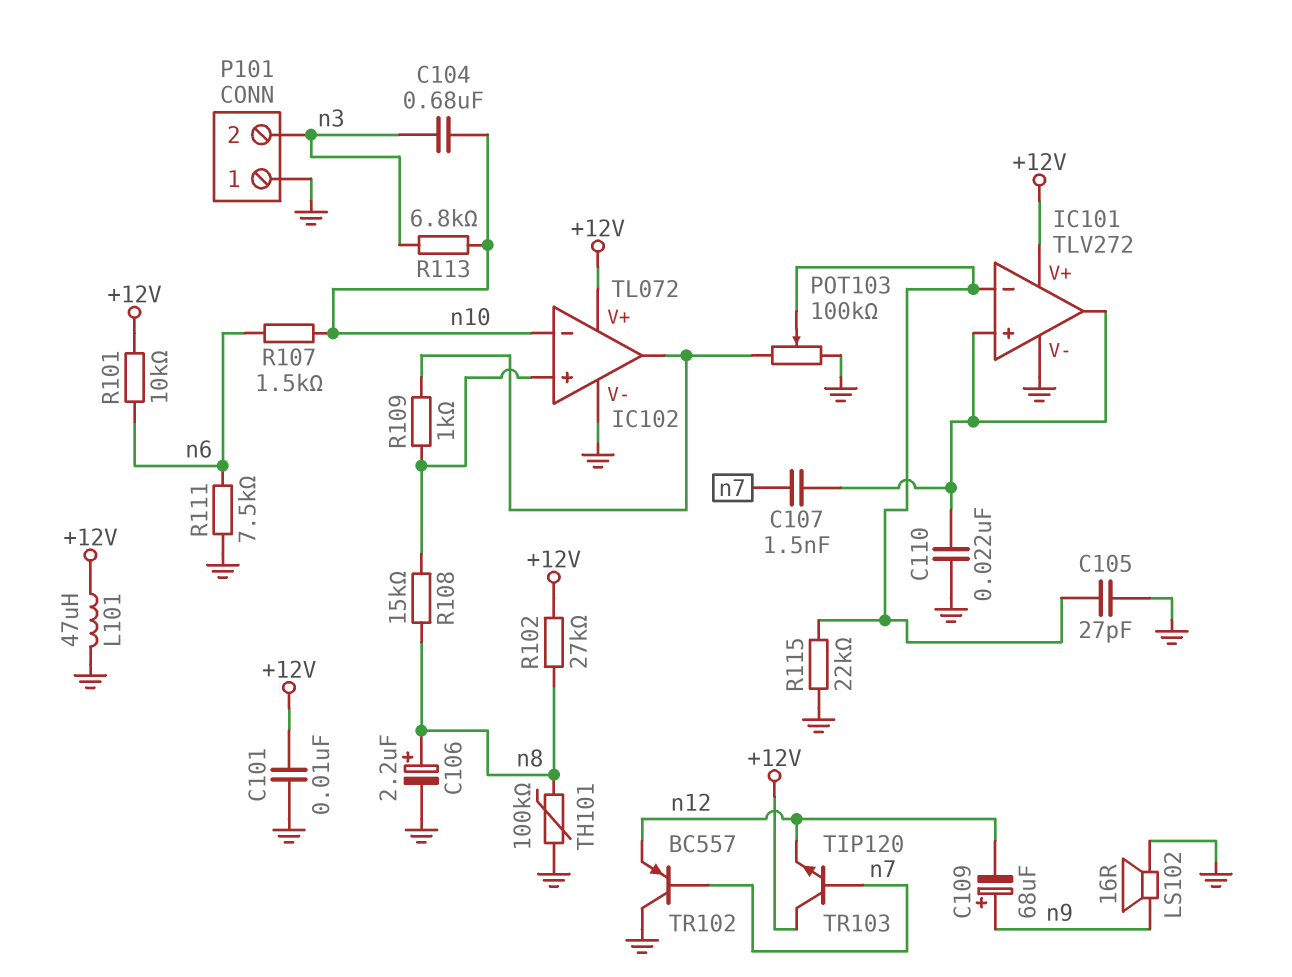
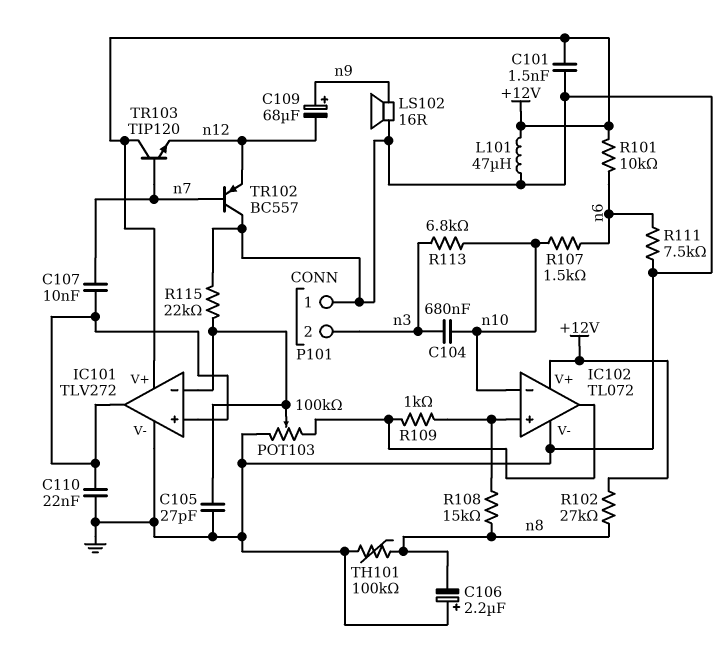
C101: 10nF (+12V, GND) -> 1.5nF (+12V, GND)
C106: 2.2uF (plus n8, minus GND) -> 2.2uF (plus GND, minus n8)
C107: 1.5nF (IC101/in+, n7) -> 10nF (IC101/in+, n7)

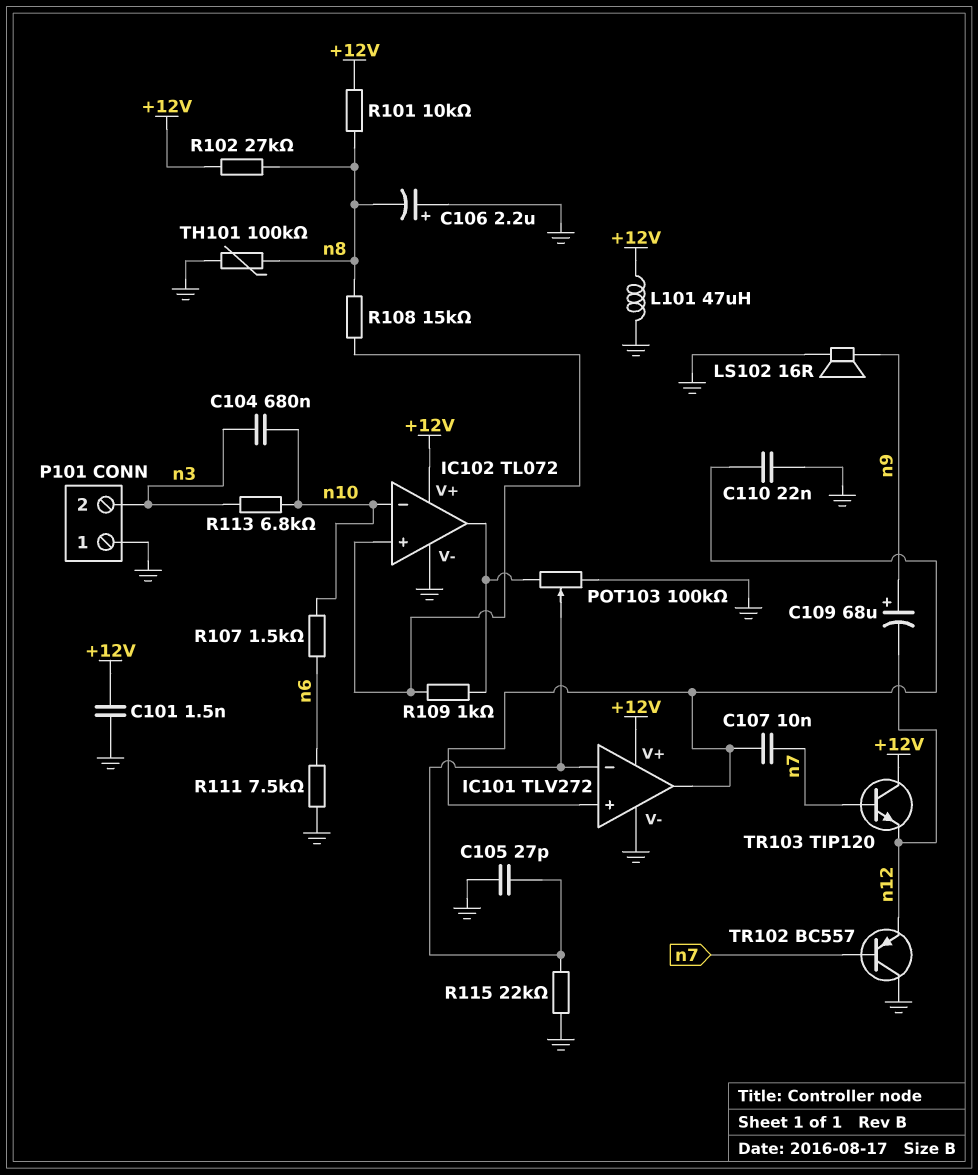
R101: 10k (+12V, n6) -> 10k (+12V, n8)

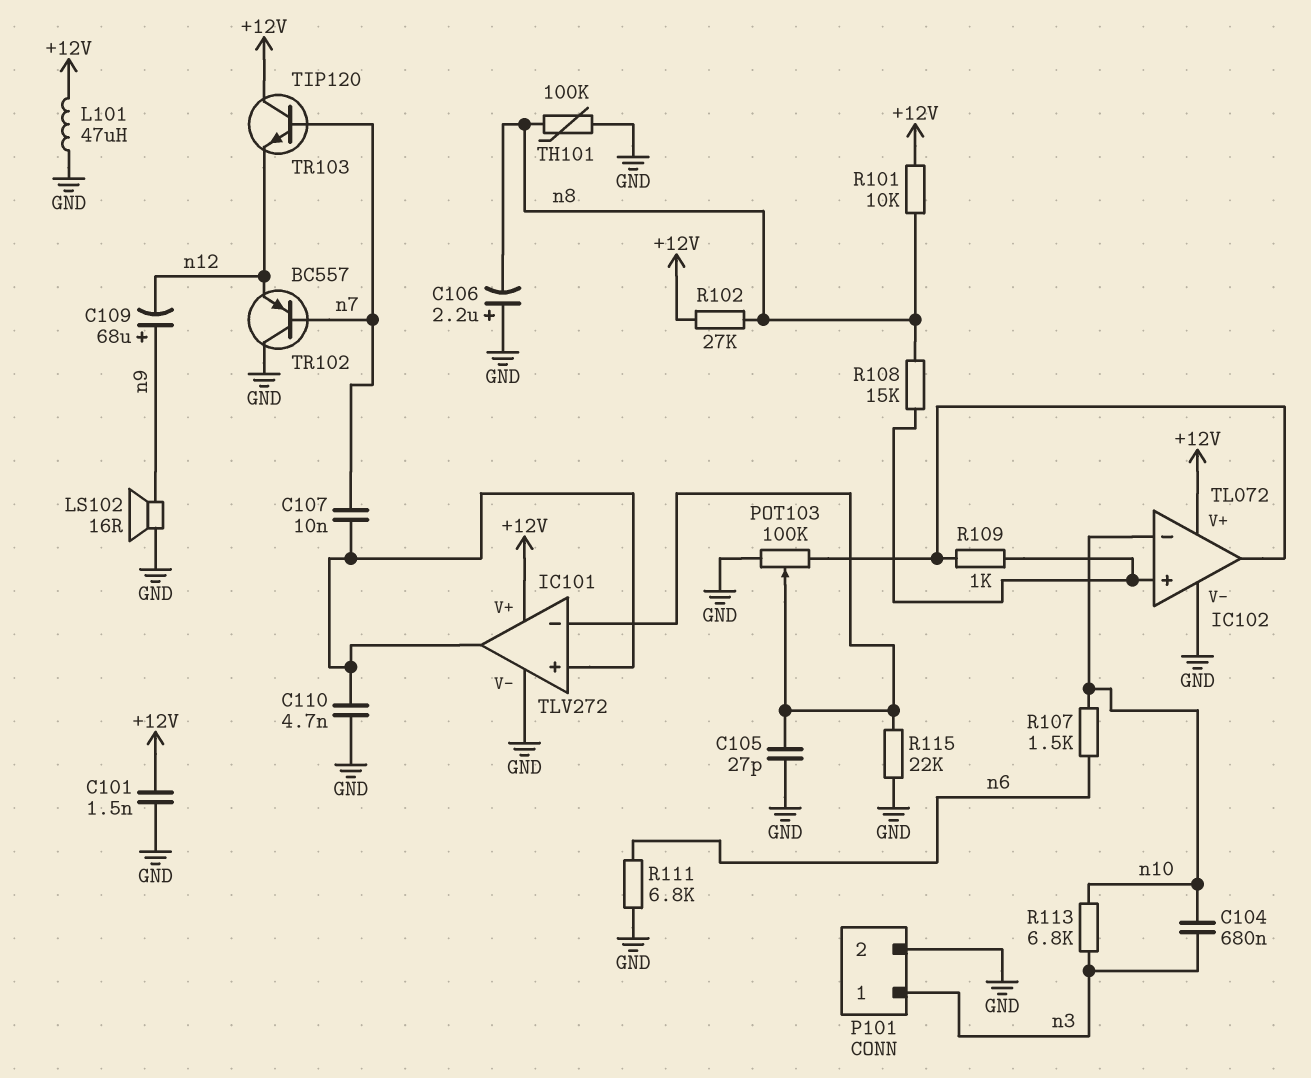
C110: 22nF (GND, IC101/in+) -> 4.7nF (GND, IC101/in+)
P101 pin 1: GND -> n3
P101 pin 2: n3 -> GND
R111: 7.5k (GND, n6) -> 6.8k (GND, n6)

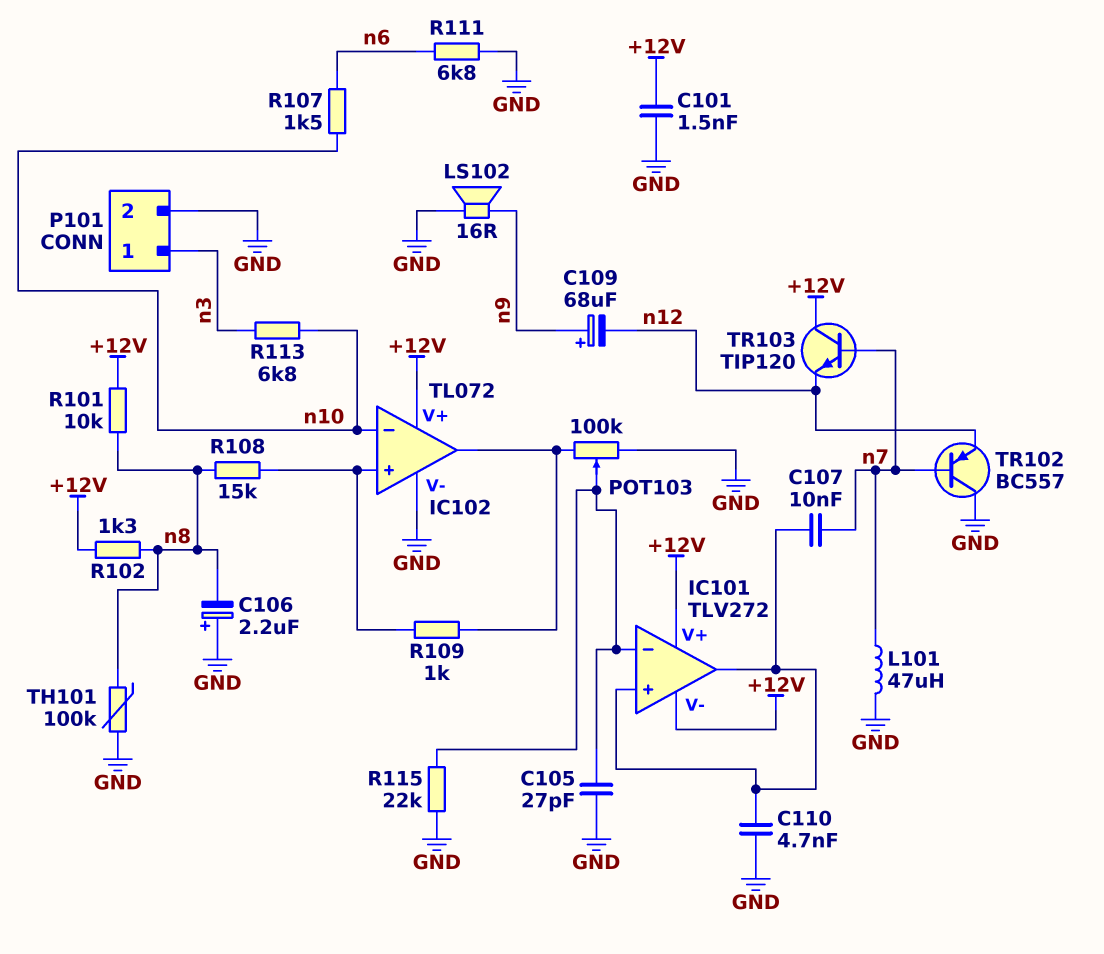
C104: 680nF (n3, n10) -> none
IC101 pin V-: GND -> +12V
L101: 47uH (+12V, GND) -> 47uH (GND, n7)
R102: 27k (+12V, n8) -> 1.3k (+12V, n8)

